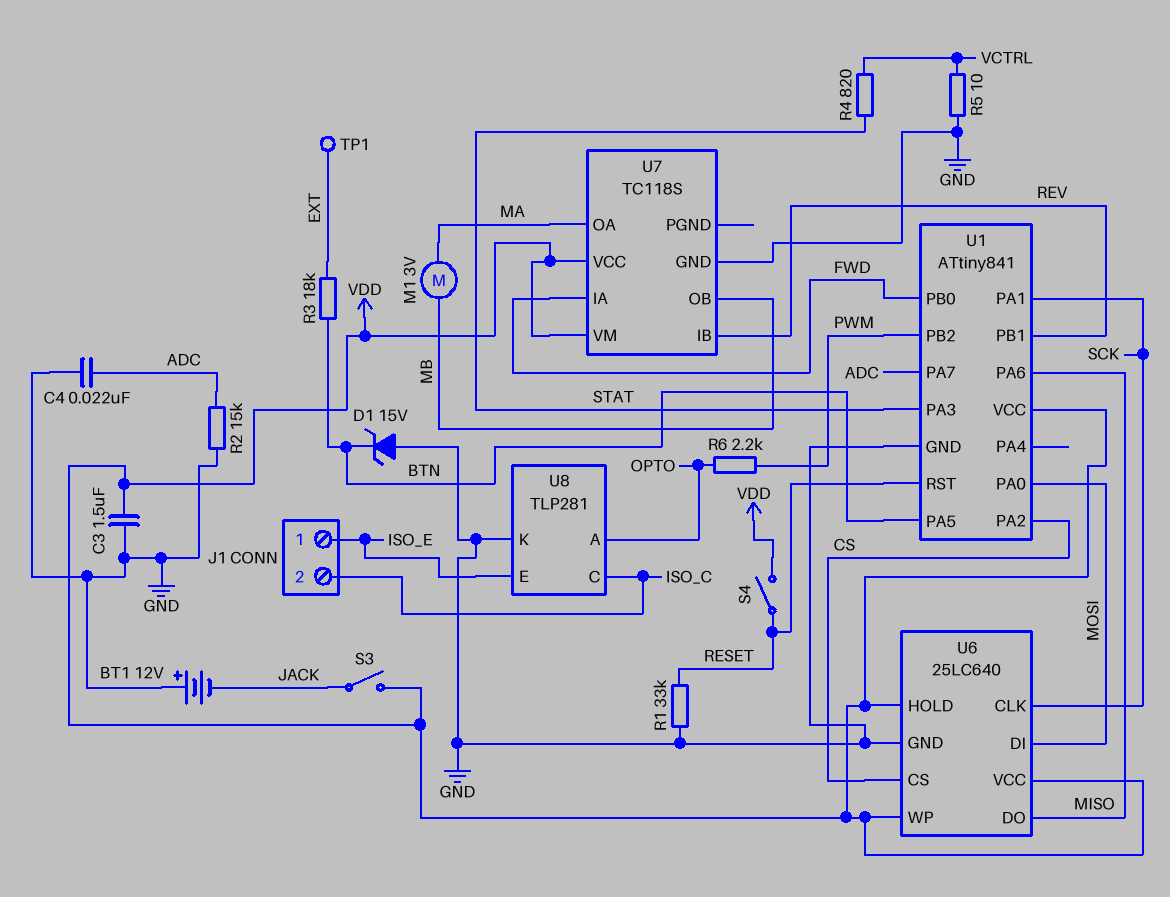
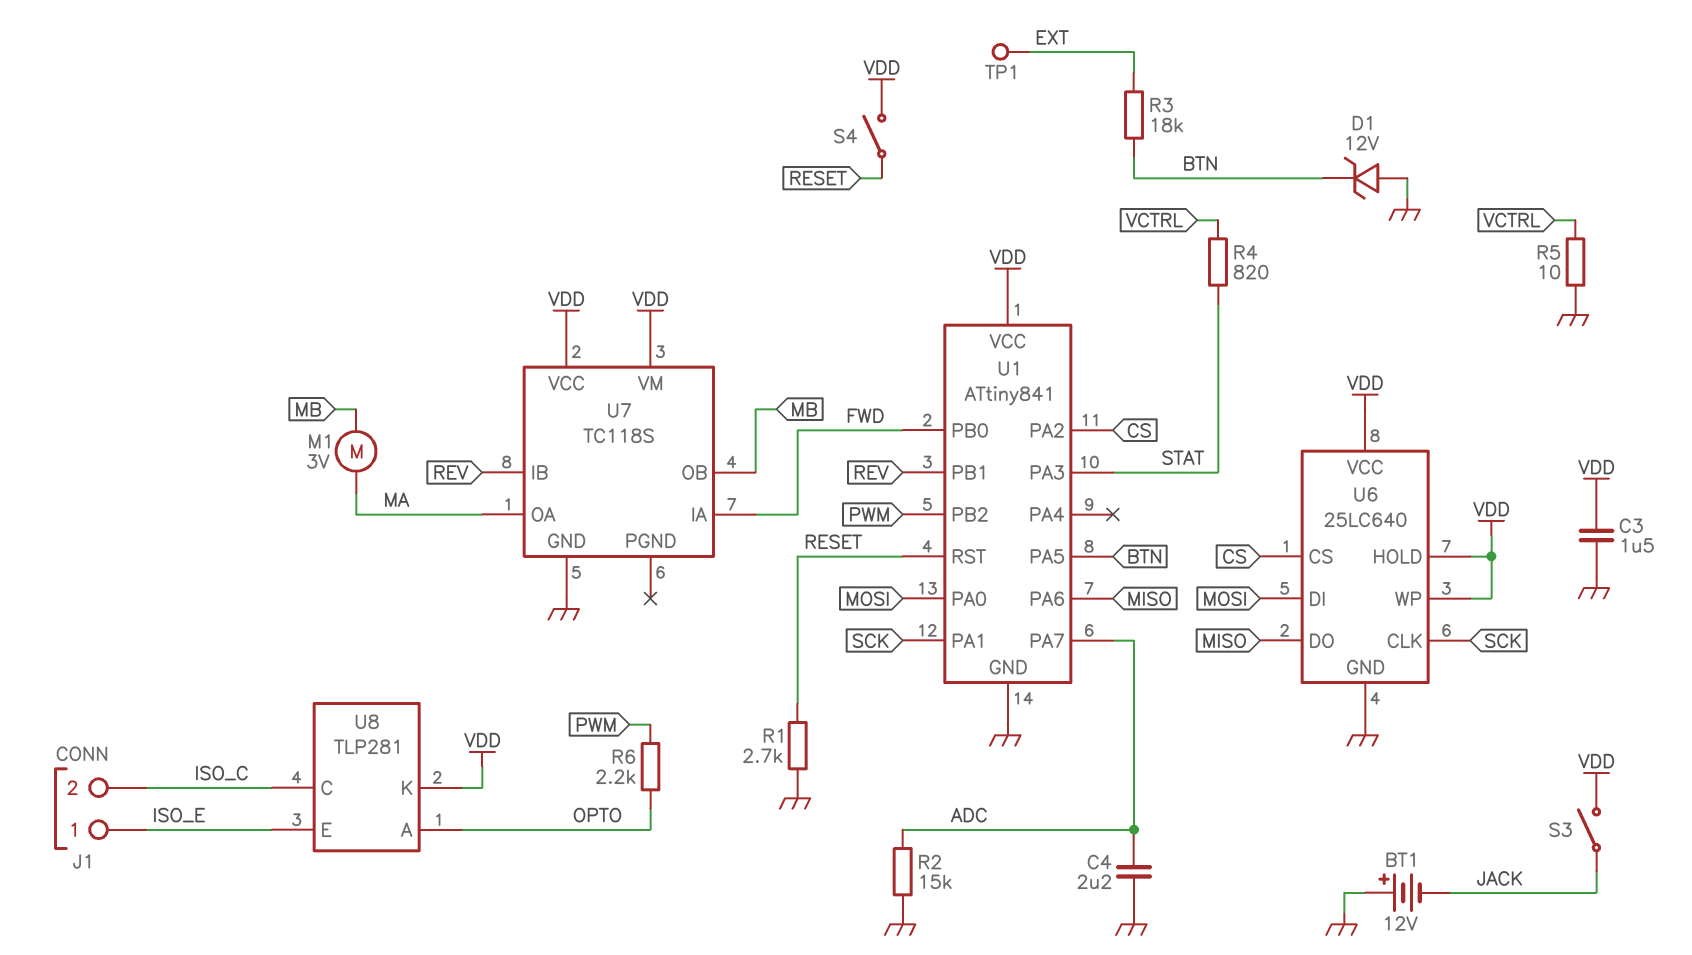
C4: 22nF (ADC, GND) -> 2.2uF (ADC, GND)
D1: zener 15V (A GND, K BTN) -> zener 12V (A GND, K BTN)
R1: 33k (GND, RESET) -> 2.7k (GND, RESET)
U8 pin K: GND -> VDD

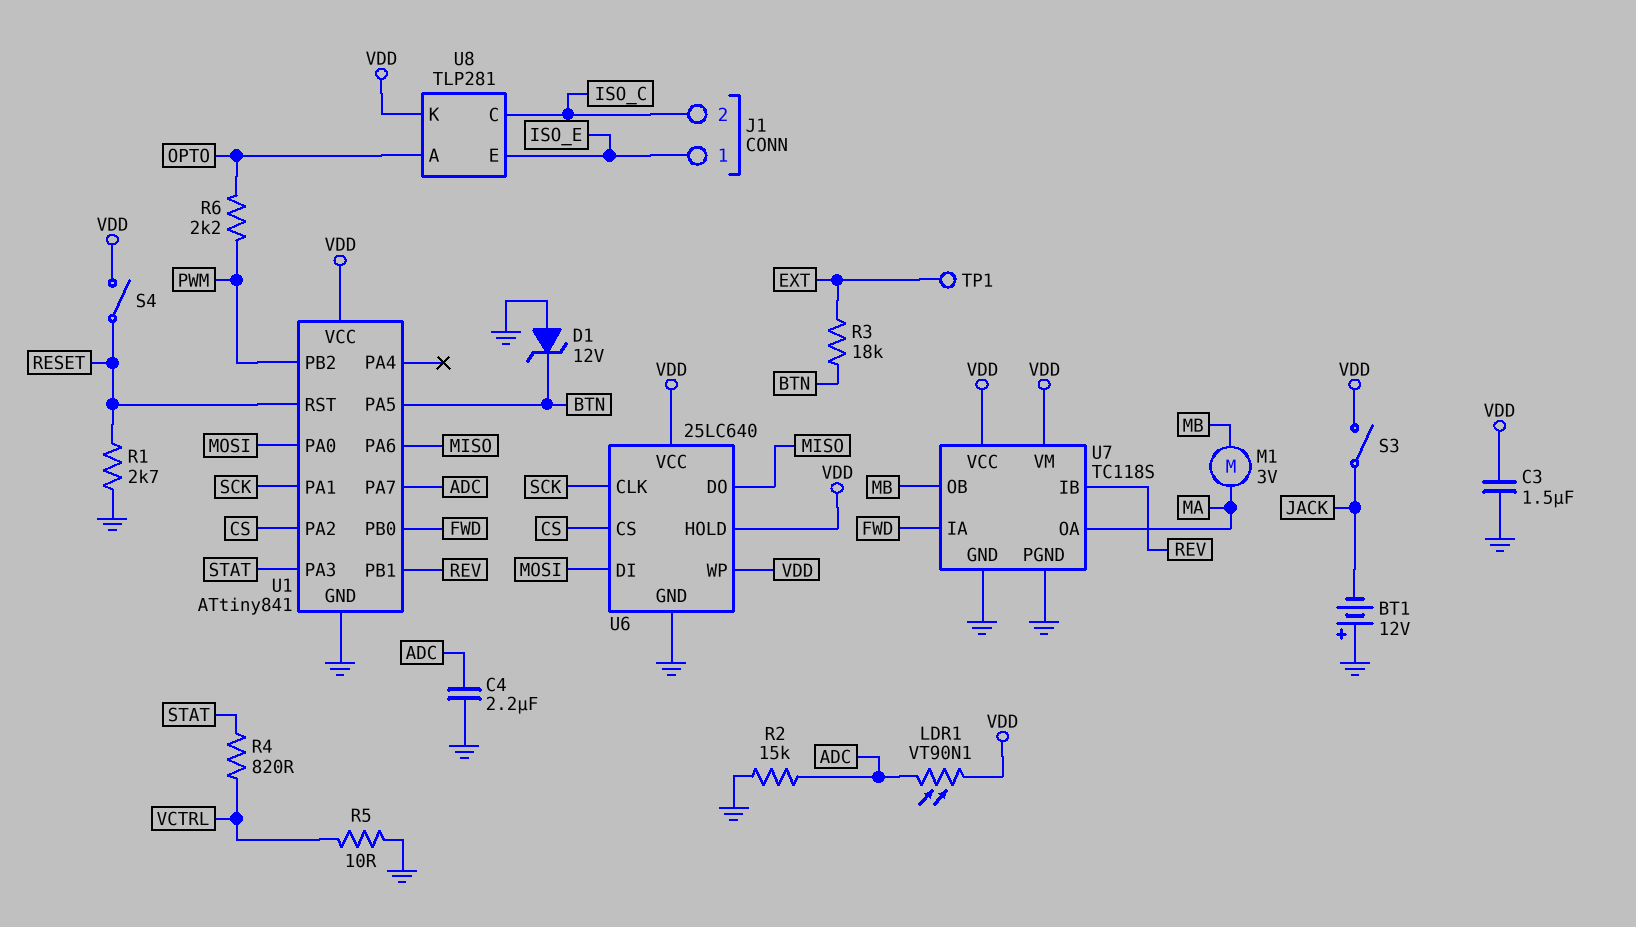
LDR1: none -> VT90N1 (ADC, VDD)
U7 pin PGND: none -> GND

